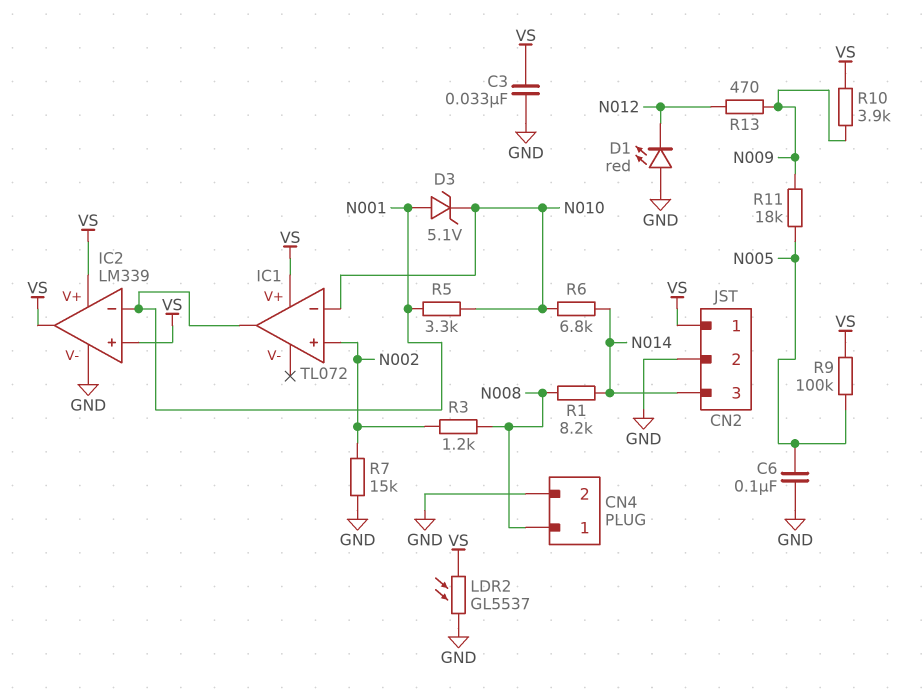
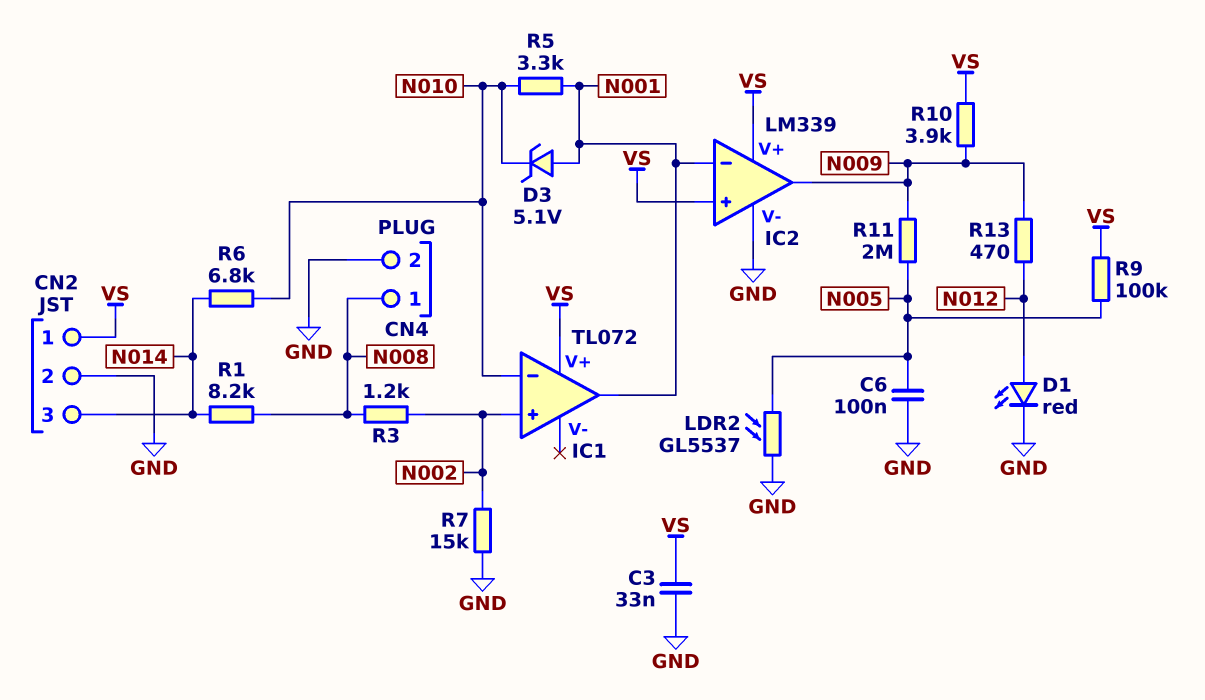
D1: LED red (A GND, K N012) -> LED red (A N012, K GND)
IC2 pin out: VS -> N009
LDR2: GL5537 (GND, VS) -> GL5537 (GND, N005)
R11: 18k (N005, N009) -> 2M (N005, N009)

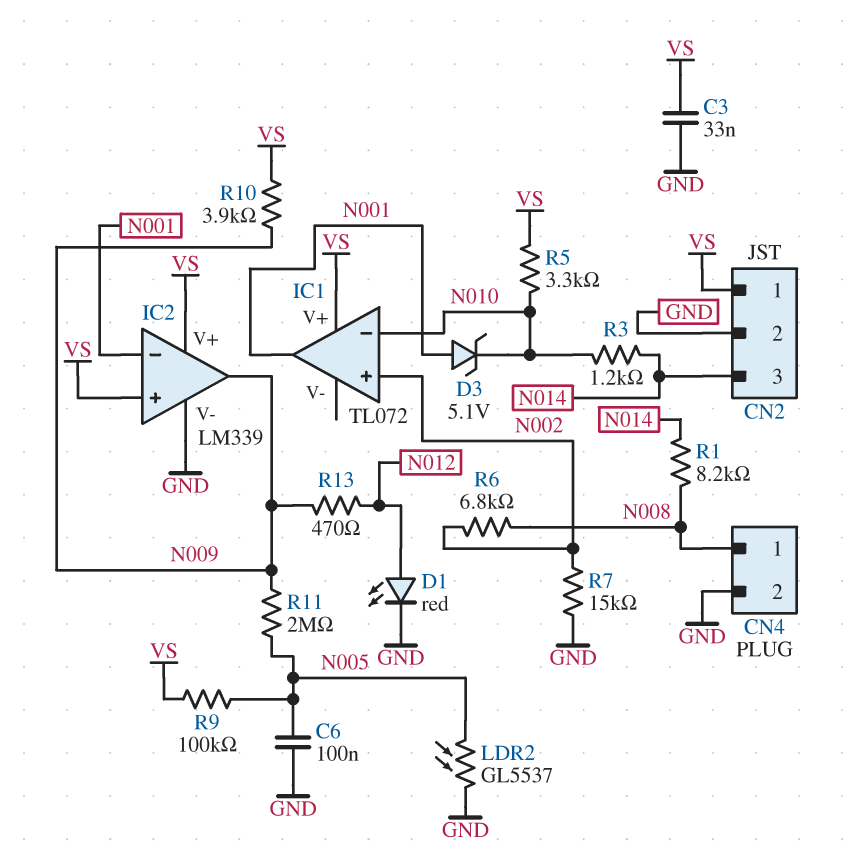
R3: 1.2k (N002, N008) -> 1.2k (N010, N014)
R5: 3.3k (N001, N010) -> 3.3k (N010, VS)
R6: 6.8k (N010, N014) -> 6.8k (N002, N008)

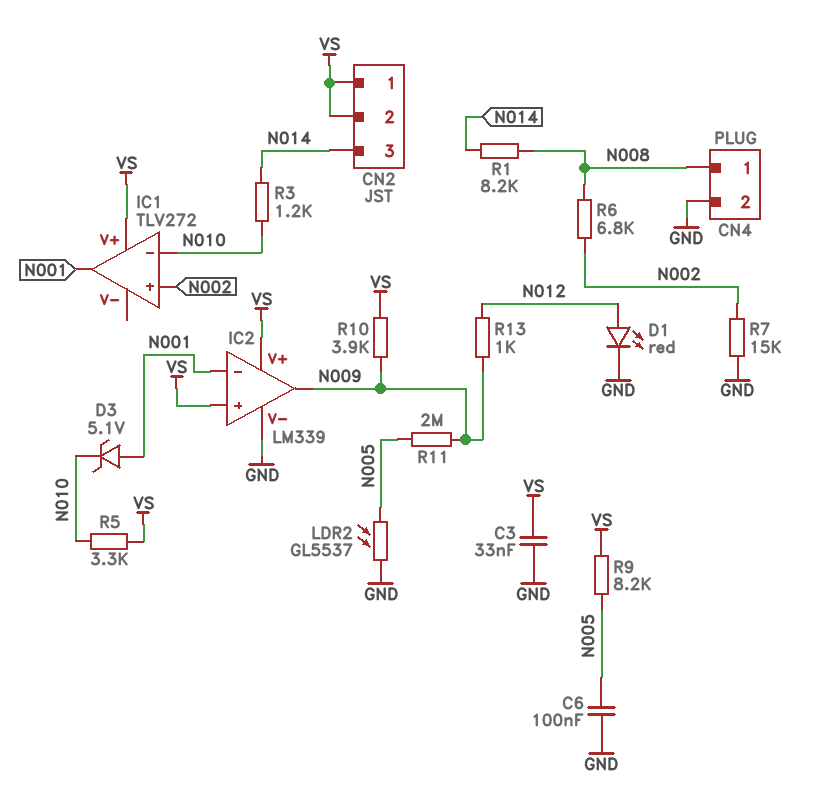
CN2 pin 2: GND -> VS
IC1: TL072 -> TLV272
R9: 100k (N005, VS) -> 8.2k (N005, VS)
R13: 470 (N009, N012) -> 1k (N009, N012)

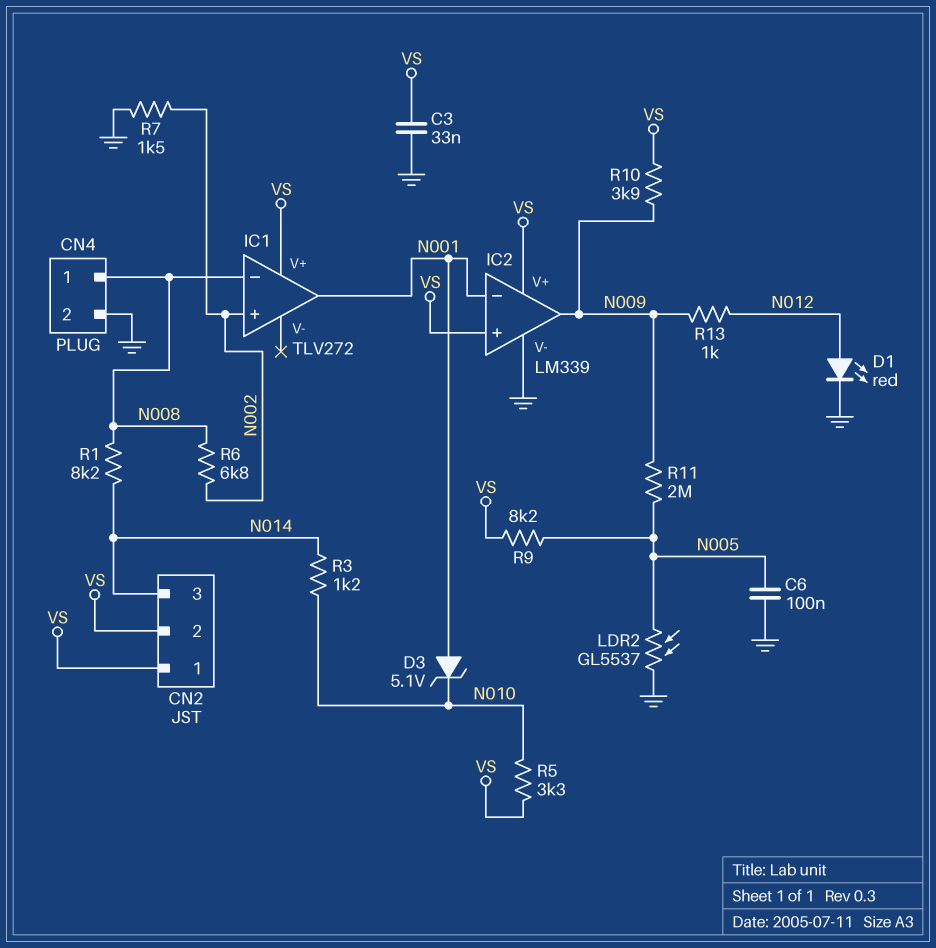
IC1 pin in-: N010 -> N008
R7: 15k (GND, N002) -> 1.5k (GND, N002)

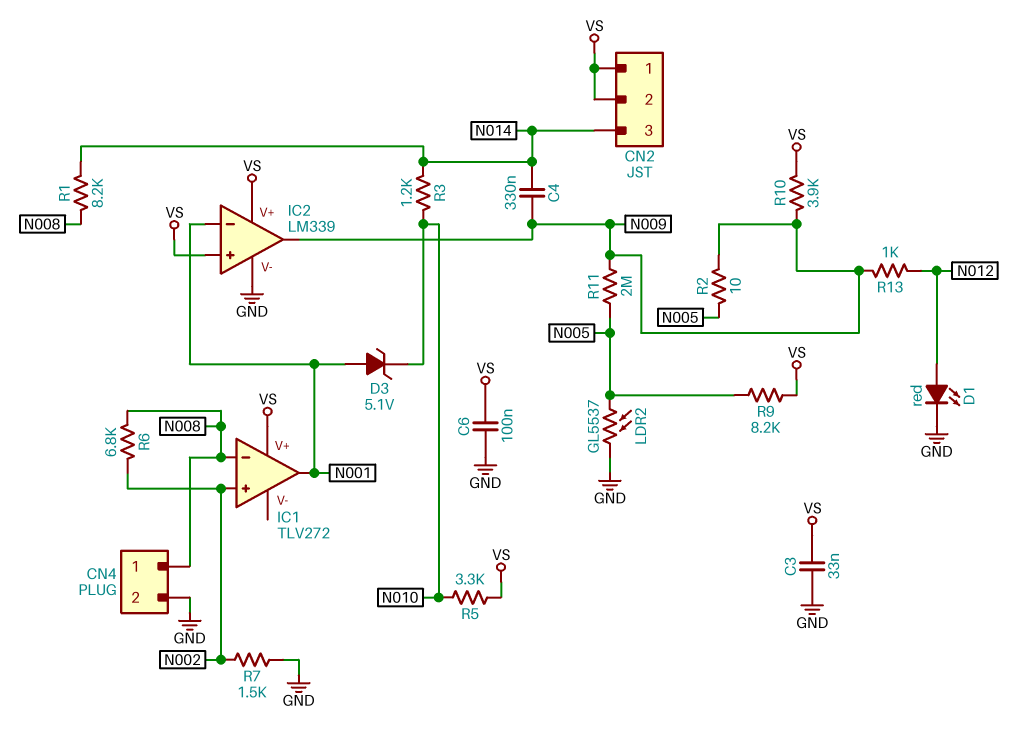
C4: none -> 330nF (N009, N014)
C6: 100nF (GND, N005) -> 100nF (GND, VS)
R2: none -> 10 (N005, N009)

